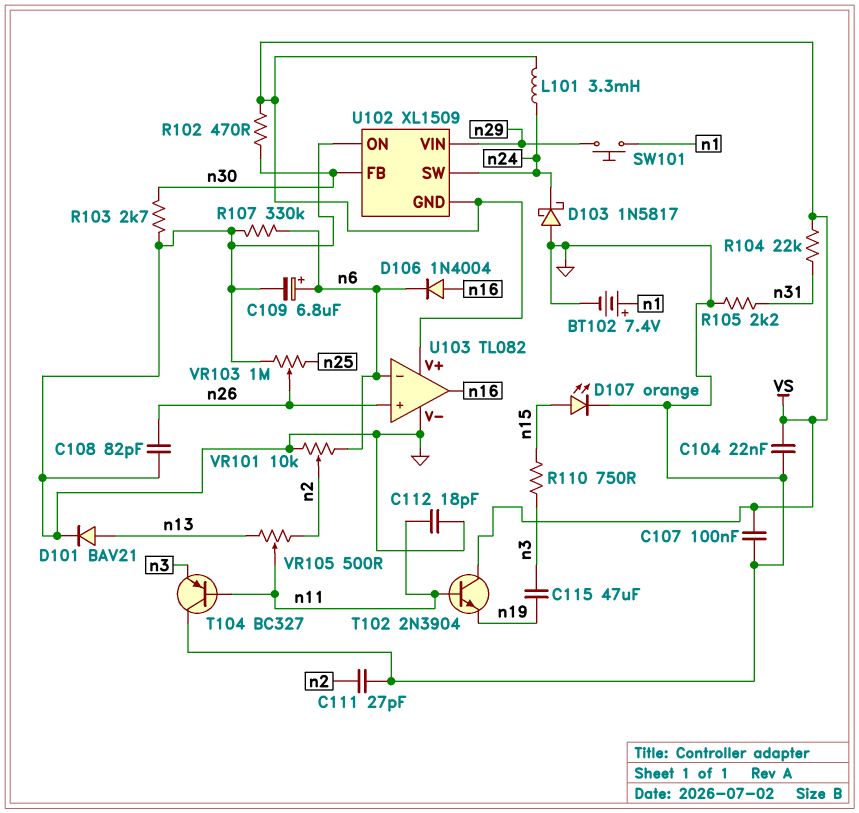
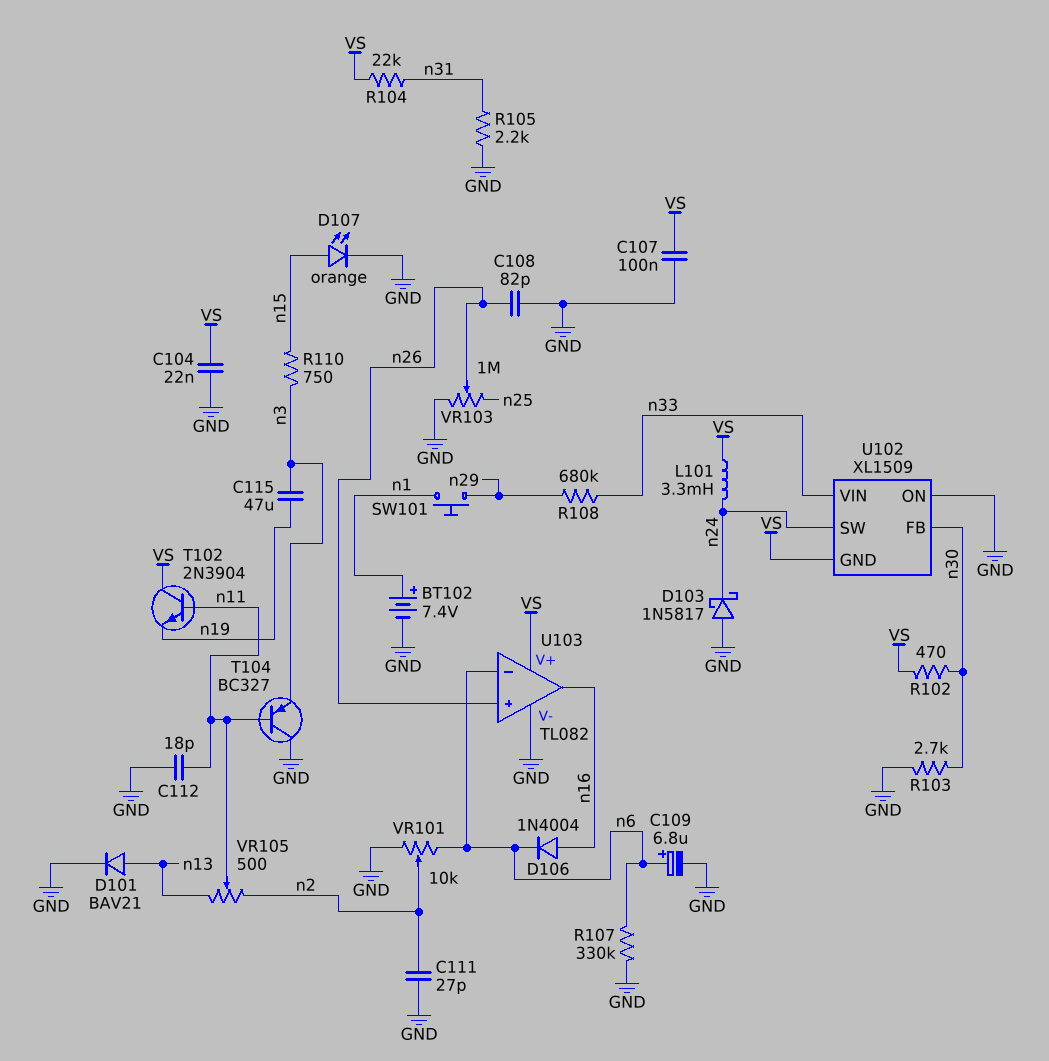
R108: none -> 680k (n29, n33)
U102 pin VIN: n29 -> n33

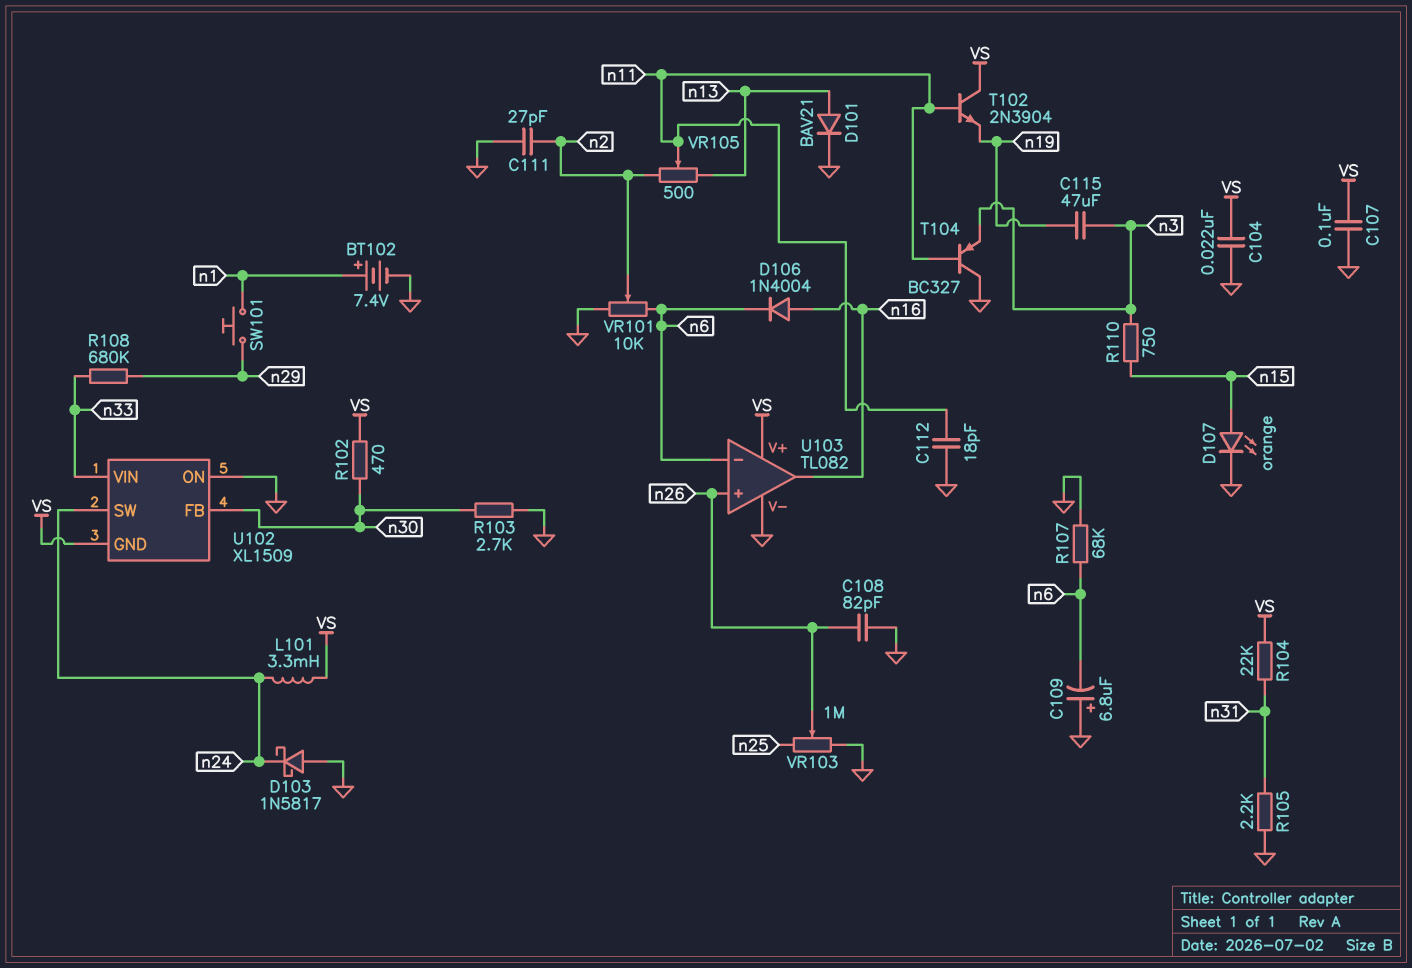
C109: 6.8uF (plus n6, minus GND) -> 6.8uF (plus GND, minus n6)
R107: 330k (GND, n6) -> 68k (GND, n6)

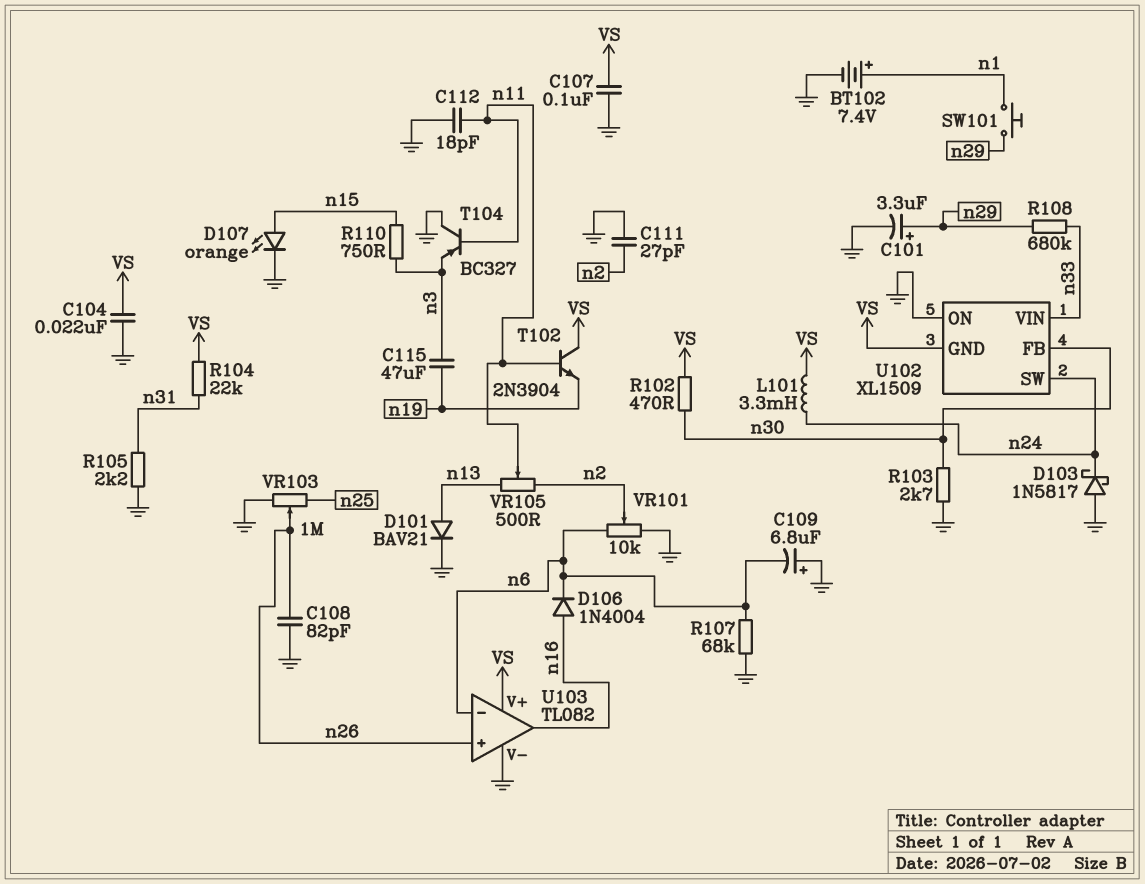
C101: none -> 3.3uF (plus n29, minus GND)

